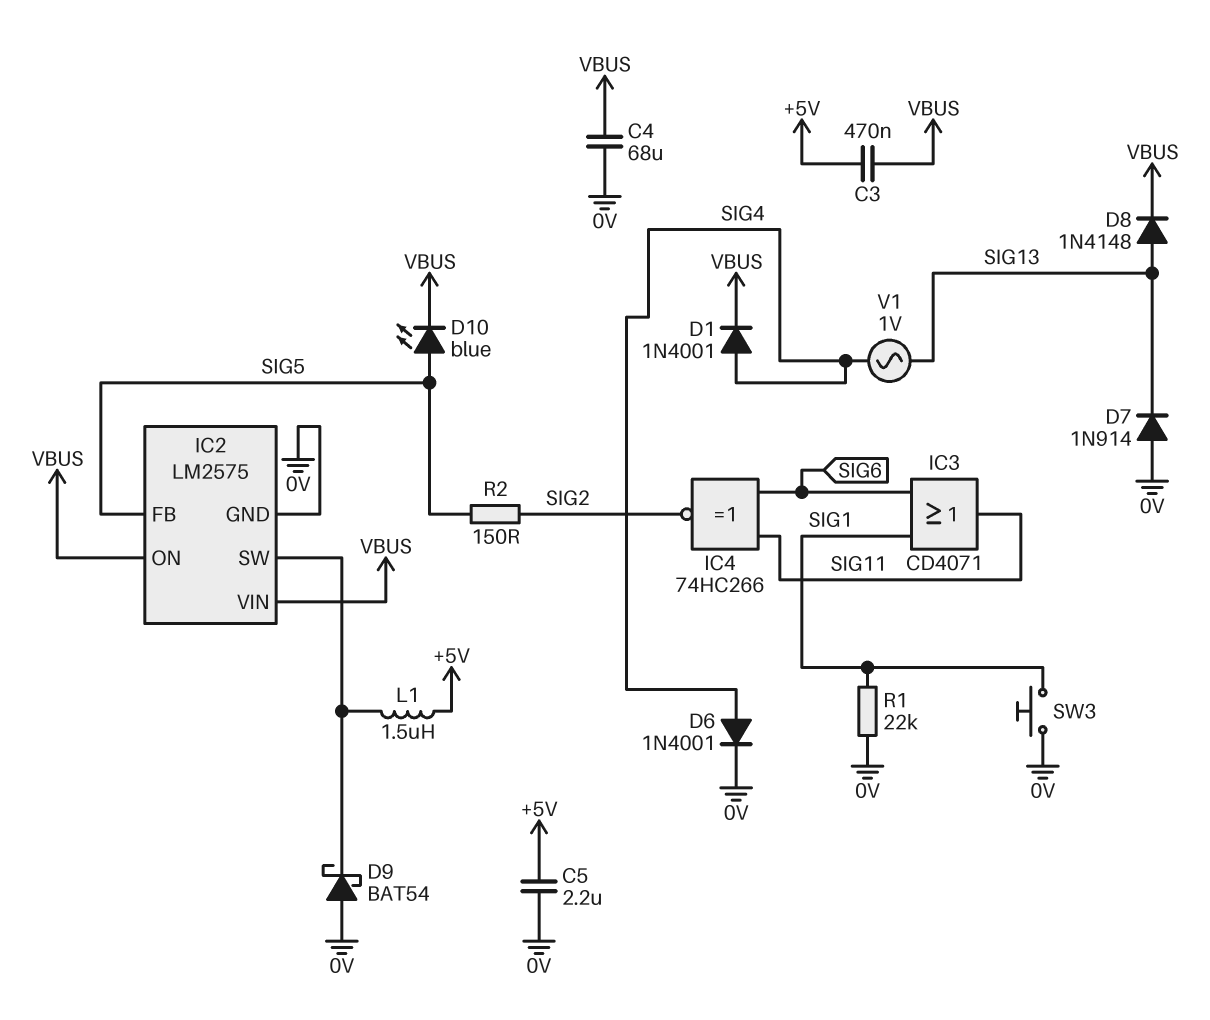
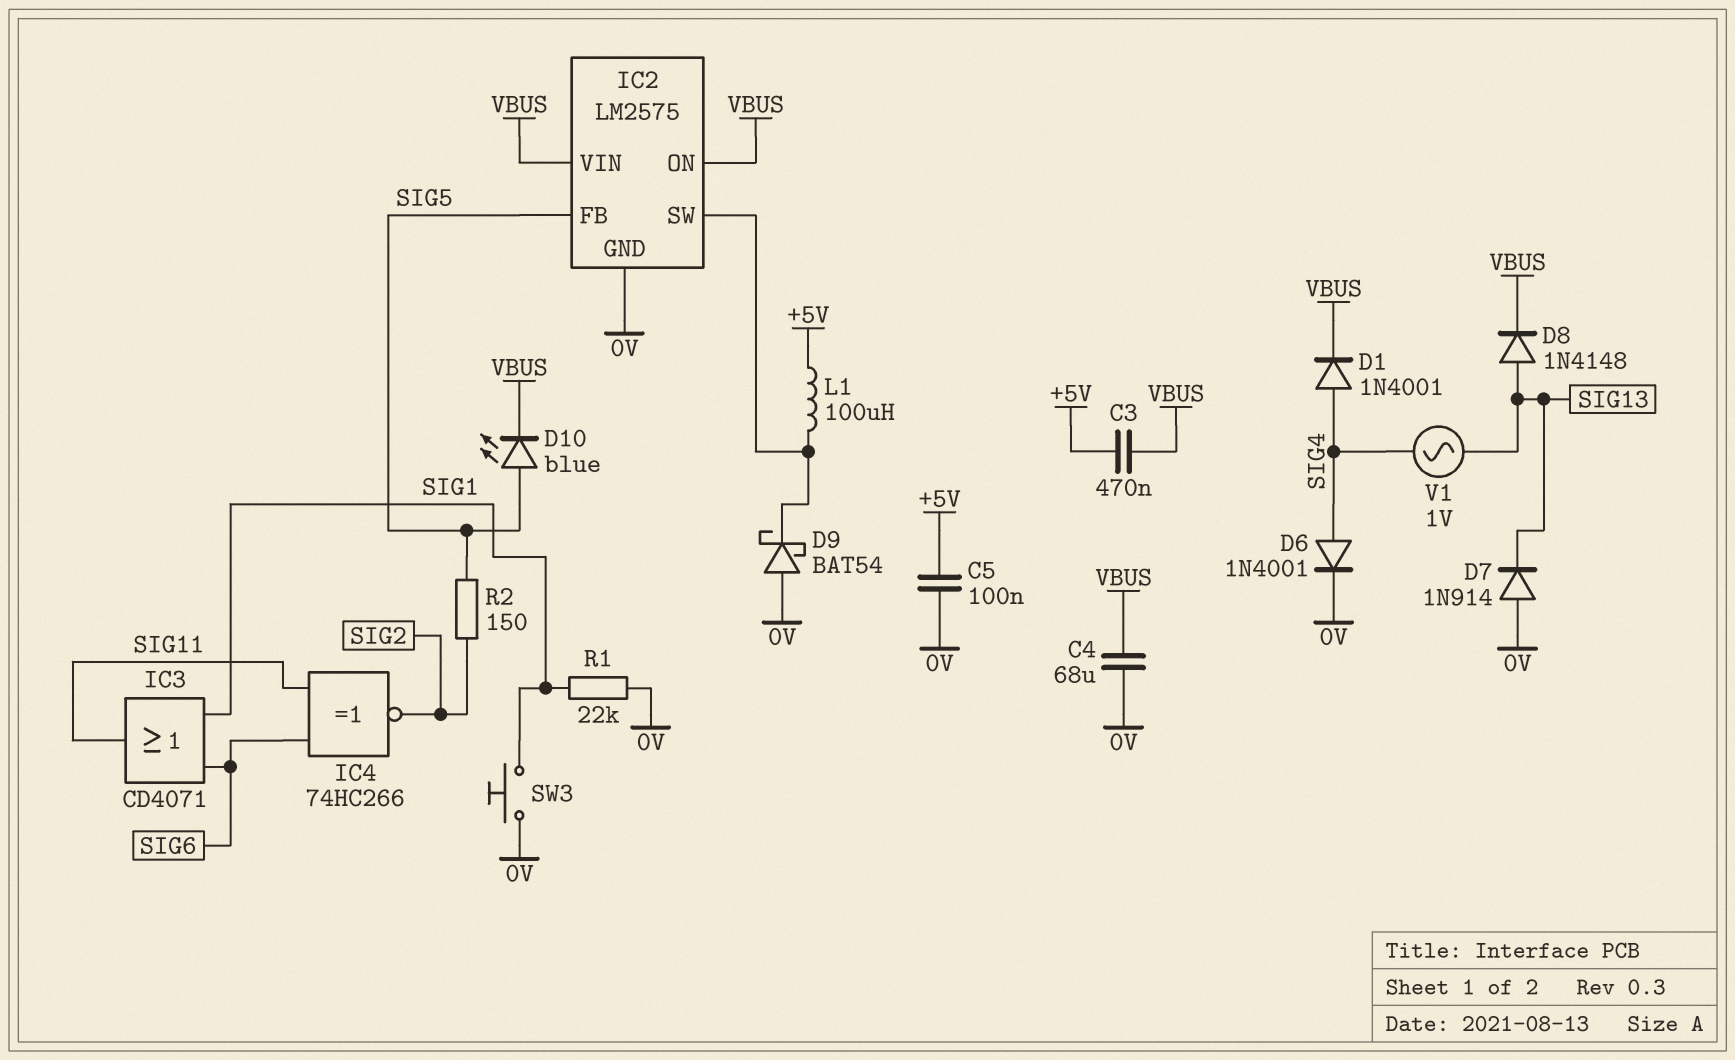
C5: 2.2uF (+5V, 0V) -> 100nF (+5V, 0V)
L1: 1.5uH (+5V, IC2/SW) -> 100uH (+5V, IC2/SW)

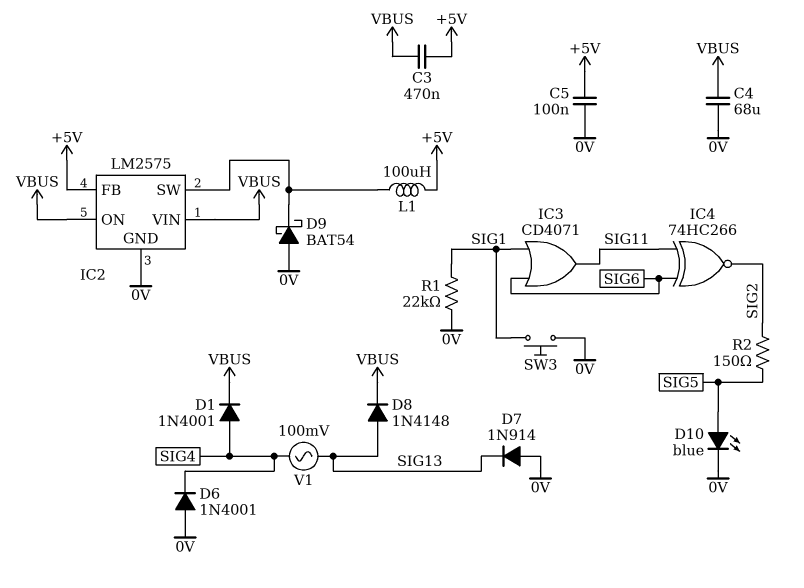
D6: diode 1N4001 (A SIG4, K 0V) -> diode 1N4001 (A 0V, K SIG4)
D10: LED blue (A SIG5, K VBUS) -> LED blue (A SIG5, K 0V)
IC2 pin FB: SIG5 -> +5V
V1: AC 1V (SIG4, SIG13) -> AC 100mV (SIG4, SIG13)

